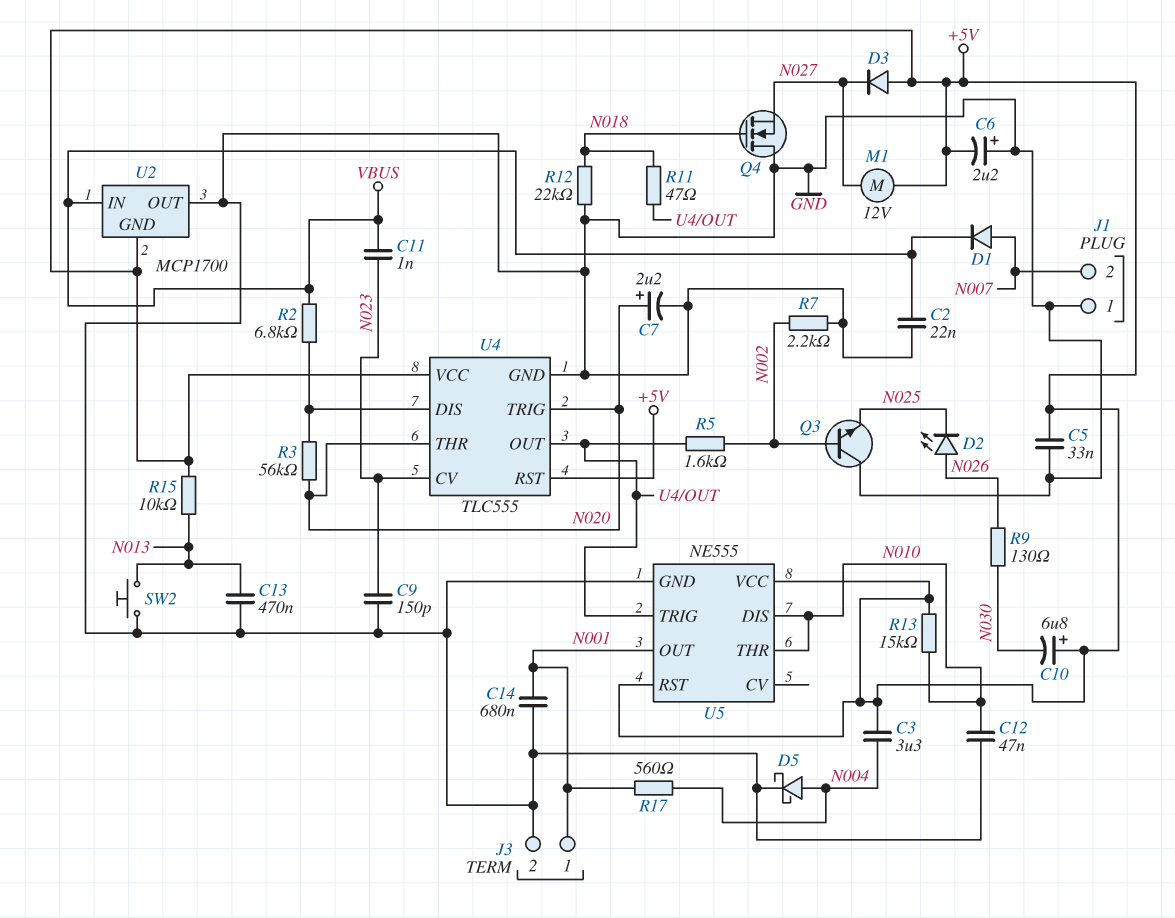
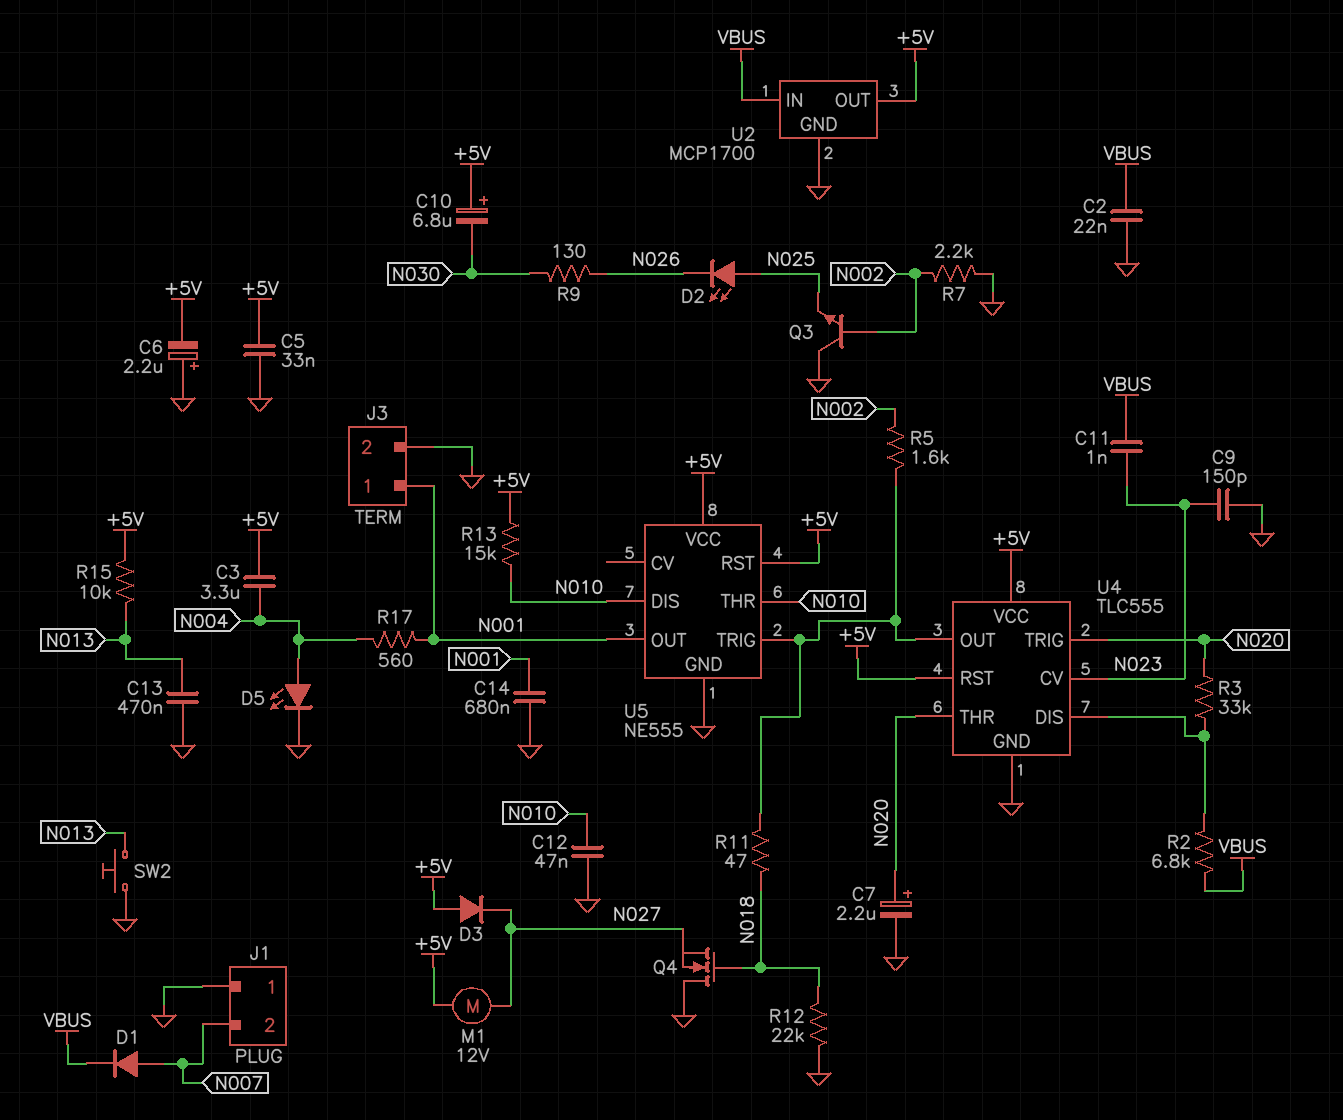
D2: LED (A N026, K N025) -> LED (A N025, K N026)
D5: schottky (A N004, K GND) -> LED (A N004, K GND)
R3: 56k (N020, U4/DIS) -> 33k (N020, U4/DIS)
U2 pin GND: +5V -> GND
U2 pin OUT: GND -> +5V

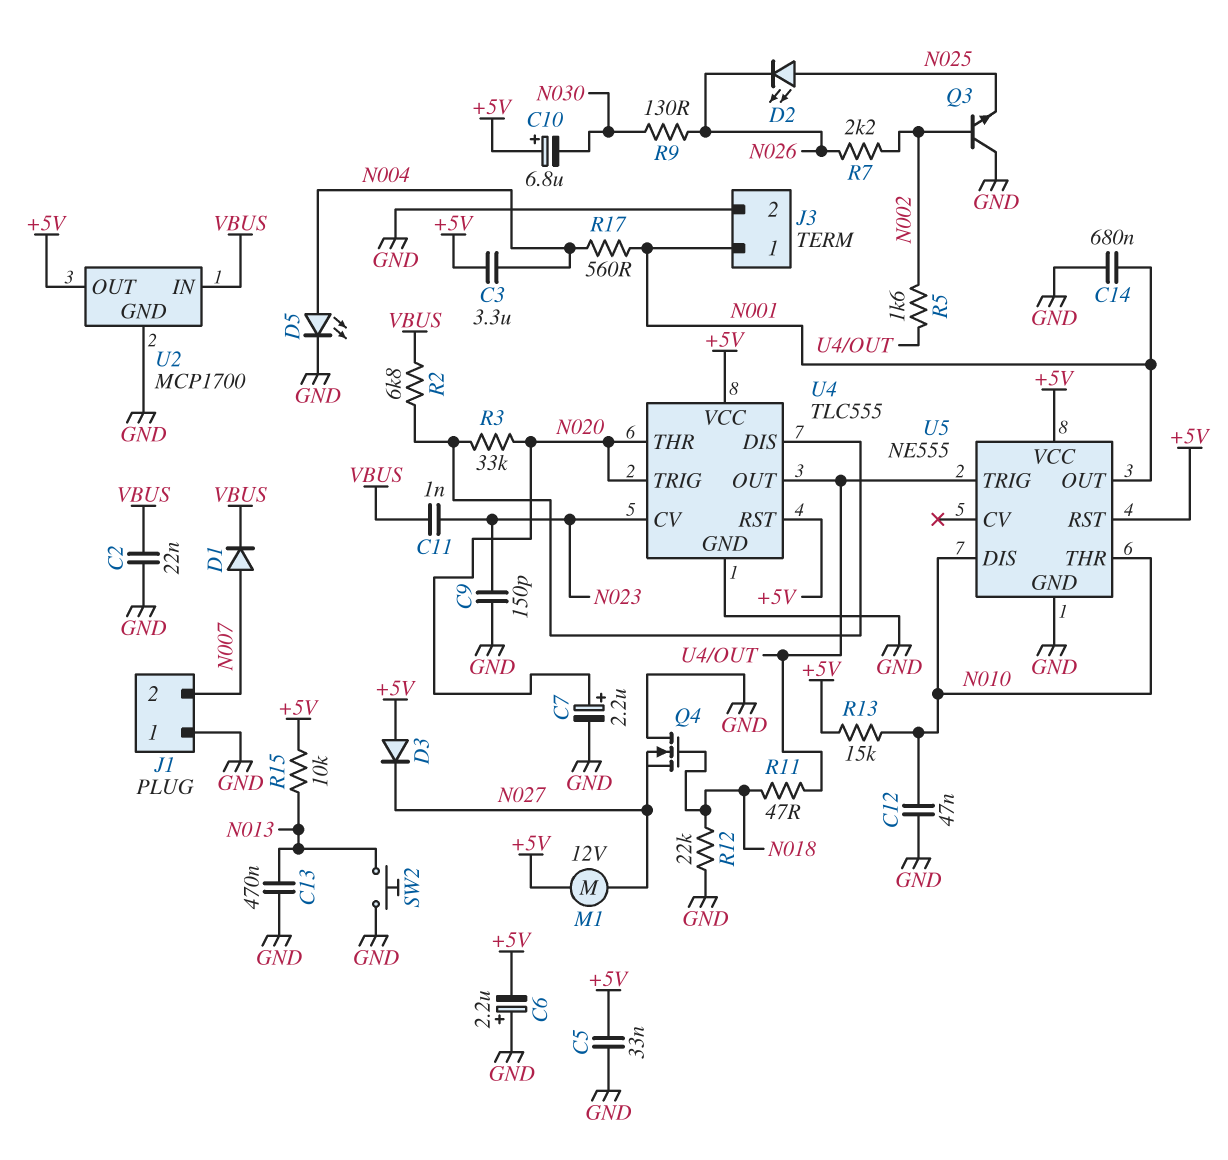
R7: 2.2k (GND, N002) -> 2.2k (N002, N026)

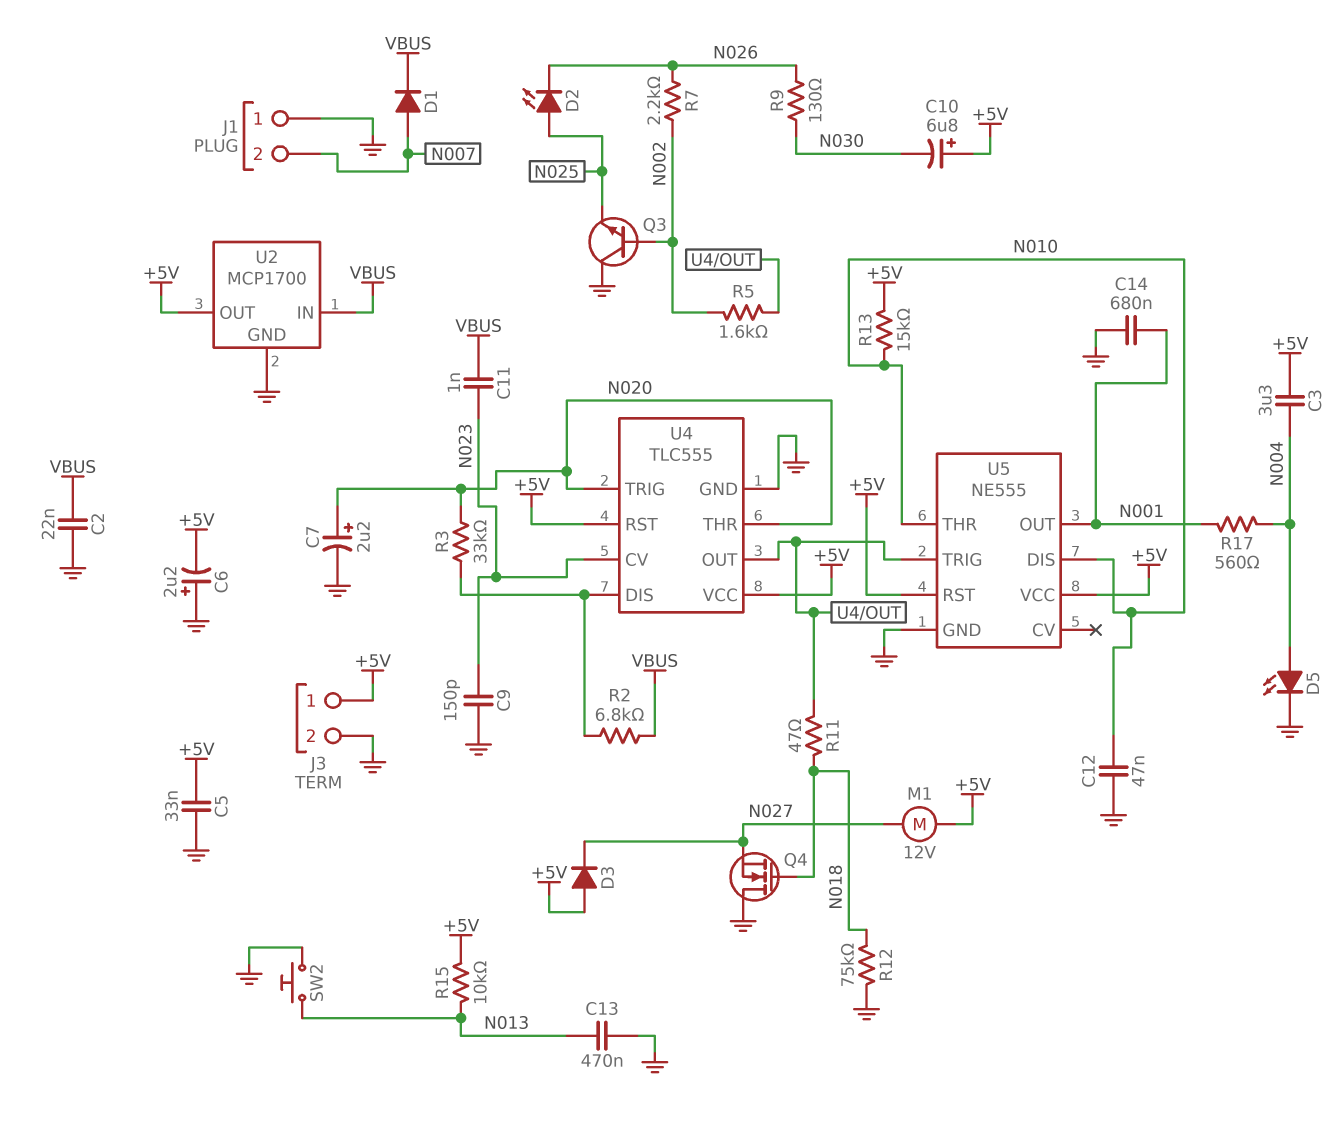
J3 pin 1: N001 -> +5V
R12: 22k (GND, N018) -> 75k (GND, N018)

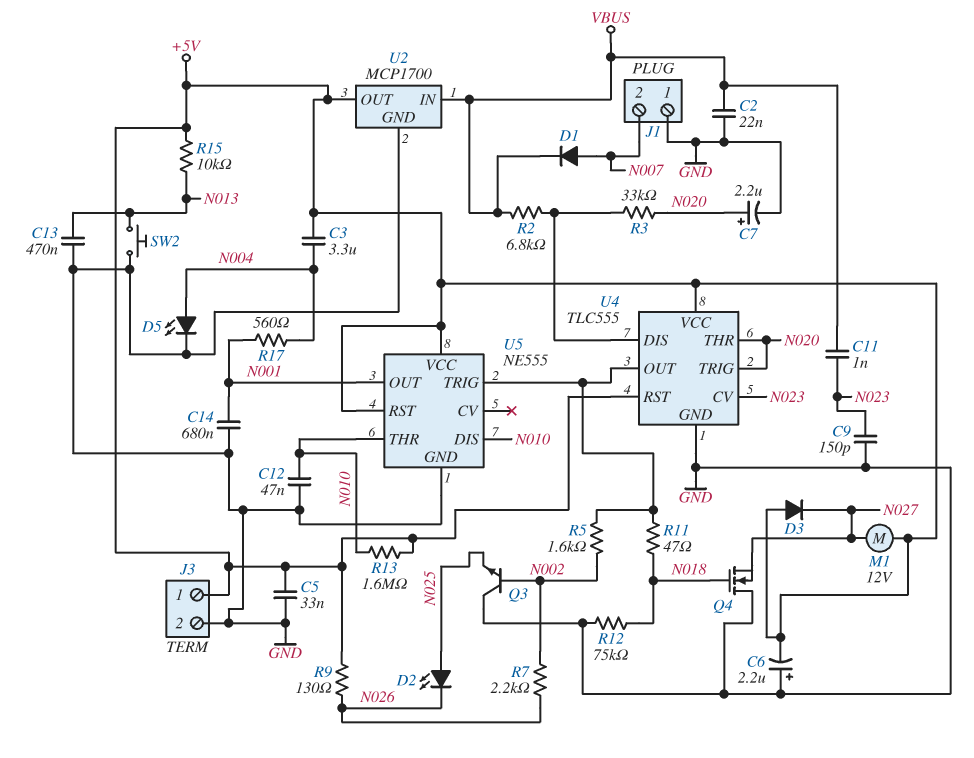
C10: 6.8uF (plus +5V, minus N030) -> none
R9: 130 (N026, N030) -> 130 (+5V, N026)
R13: 15k (+5V, N010) -> 1.6M (+5V, N010)

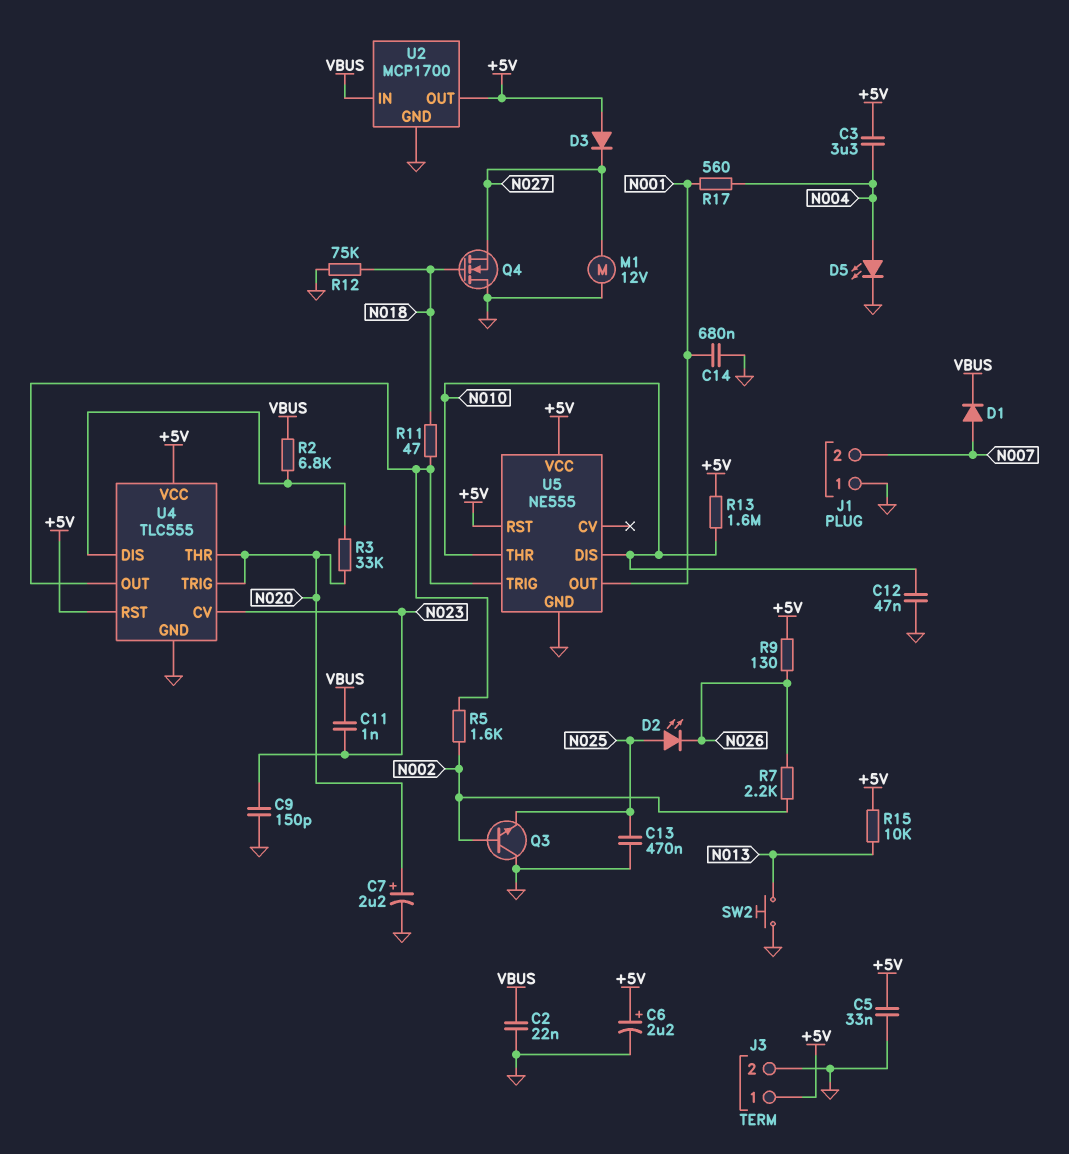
C6: 2.2uF (plus GND, minus +5V) -> 2.2uF (plus +5V, minus GND)
C13: 470nF (GND, N013) -> 470nF (GND, N025)
M1: motor 12V (+5V, N027) -> motor 12V (GND, N027)

